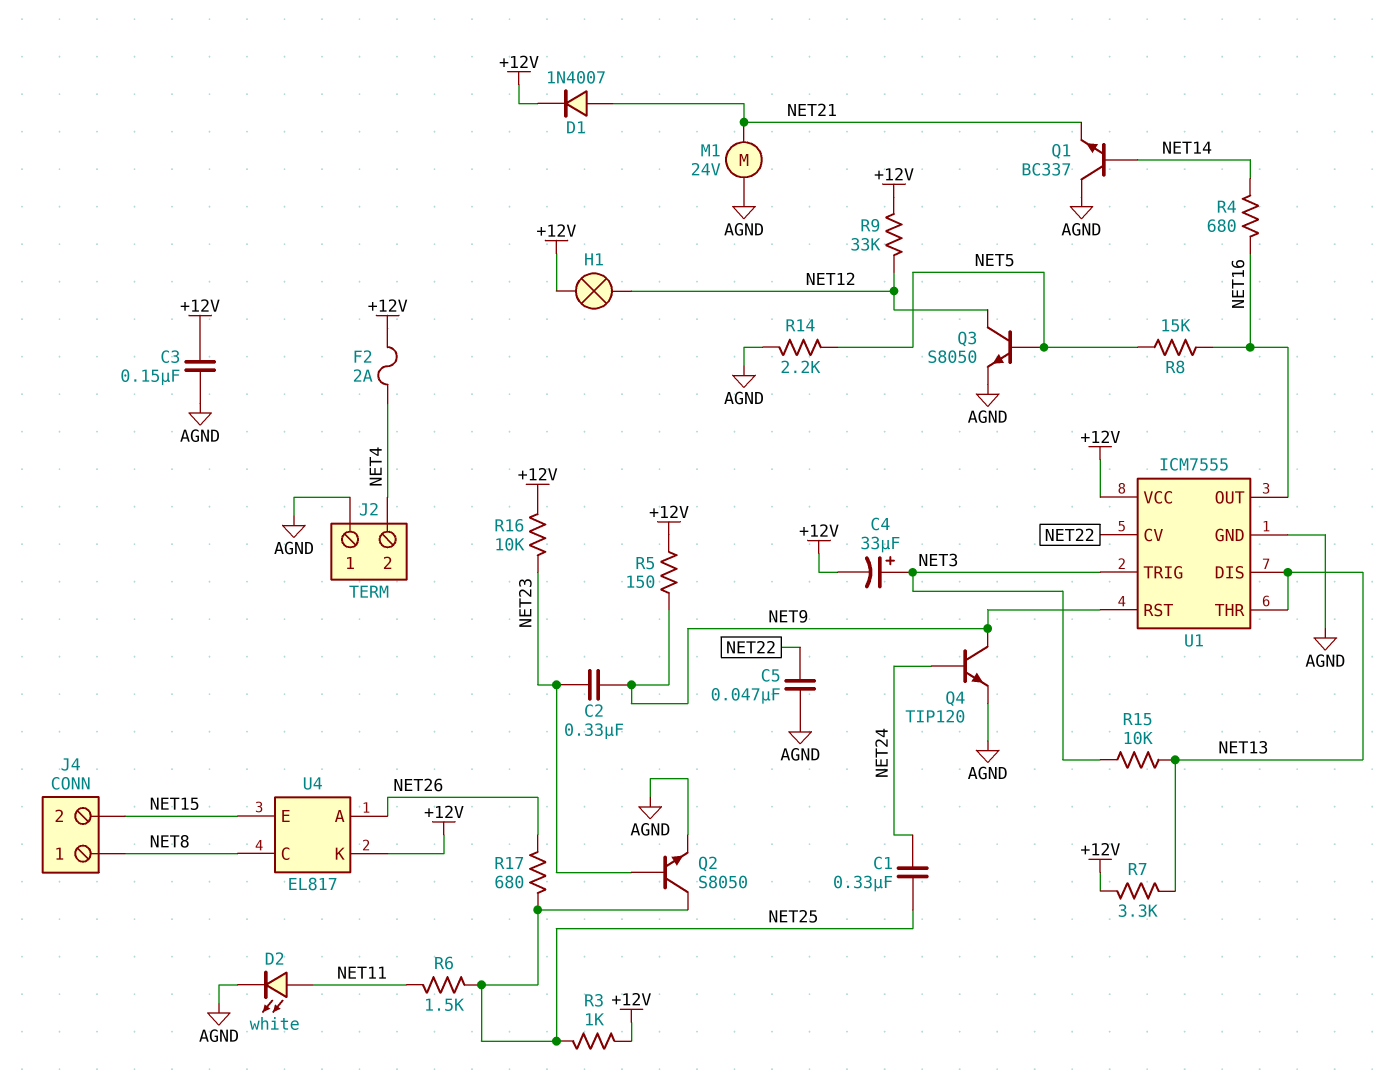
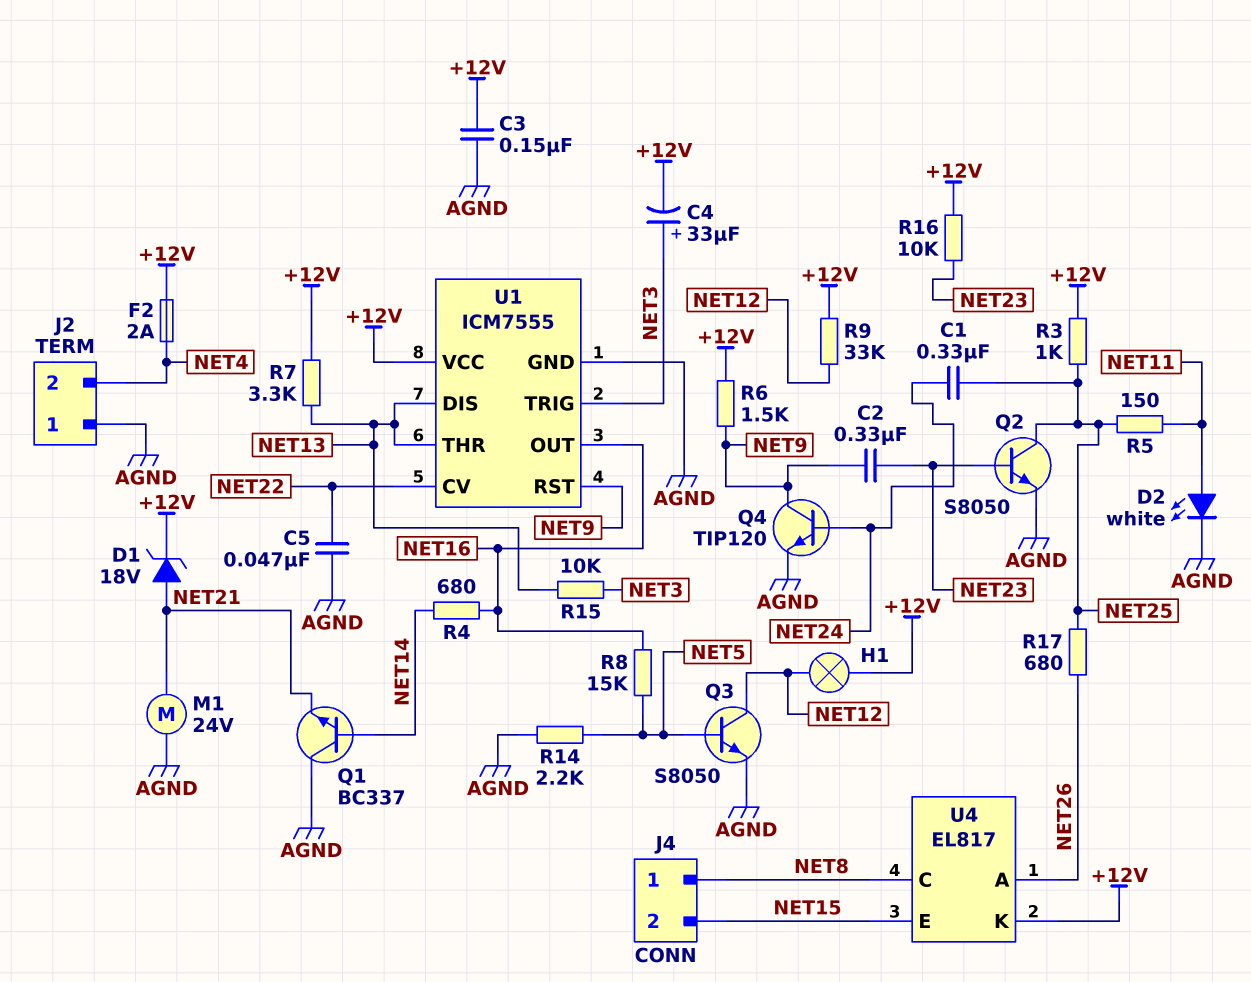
D1: diode 1N4007 (A NET21, K +12V) -> zener 18V (A NET21, K +12V)
R5: 150 (+12V, NET9) -> 150 (NET11, NET25)
R6: 1.5k (NET11, NET25) -> 1.5k (+12V, NET9)

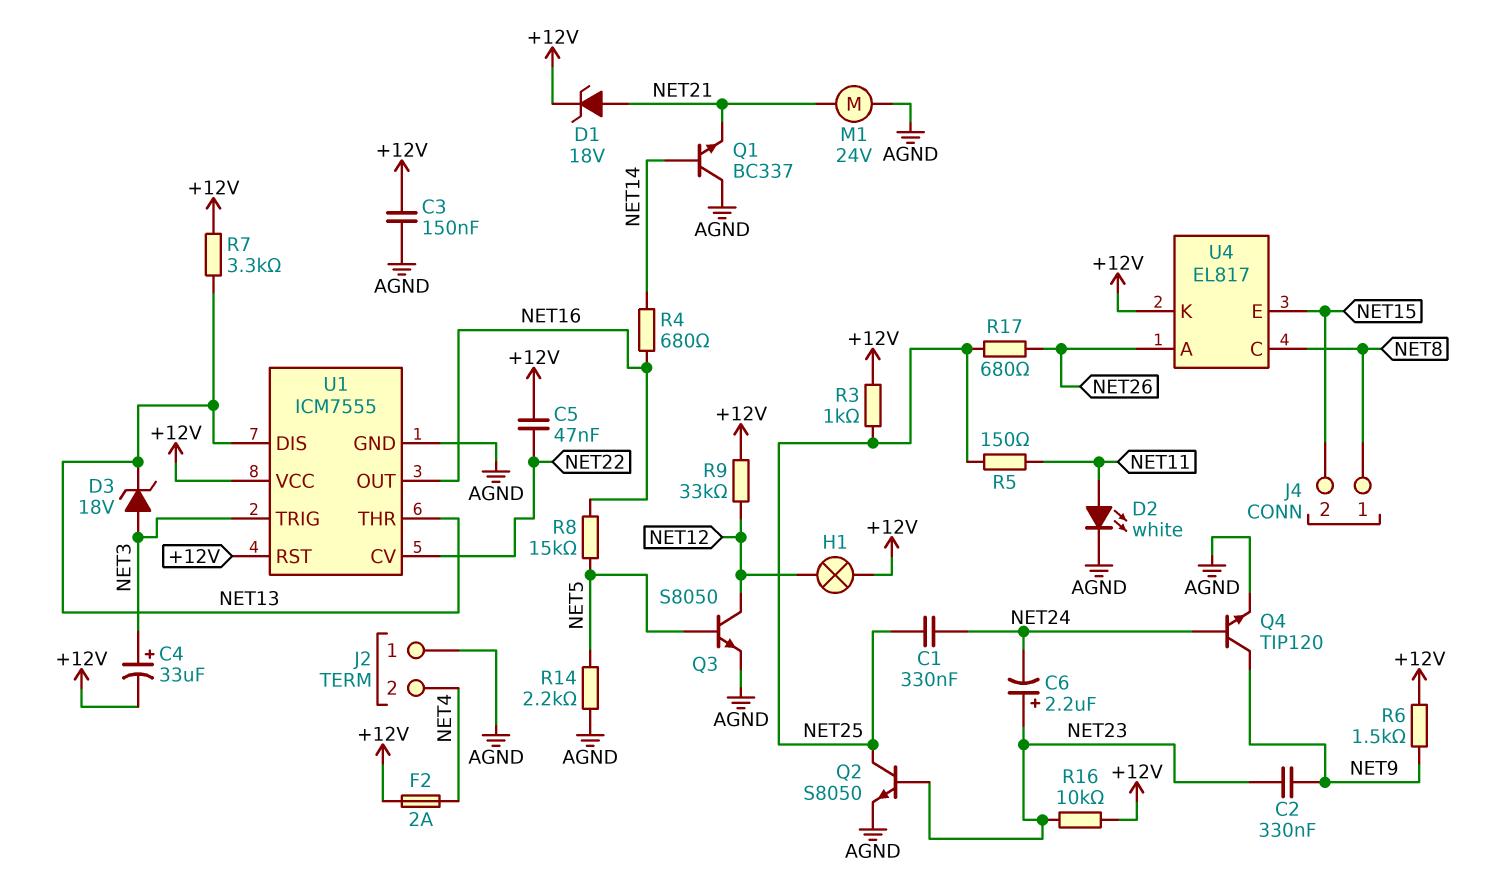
C5: 47nF (AGND, NET22) -> 47nF (+12V, NET22)
C6: none -> 2.2uF (plus NET23, minus NET24)
D3: none -> zener 18V (A NET3, K NET13)
R15: 10k (NET3, NET13) -> none
U1 pin RST: NET9 -> +12V

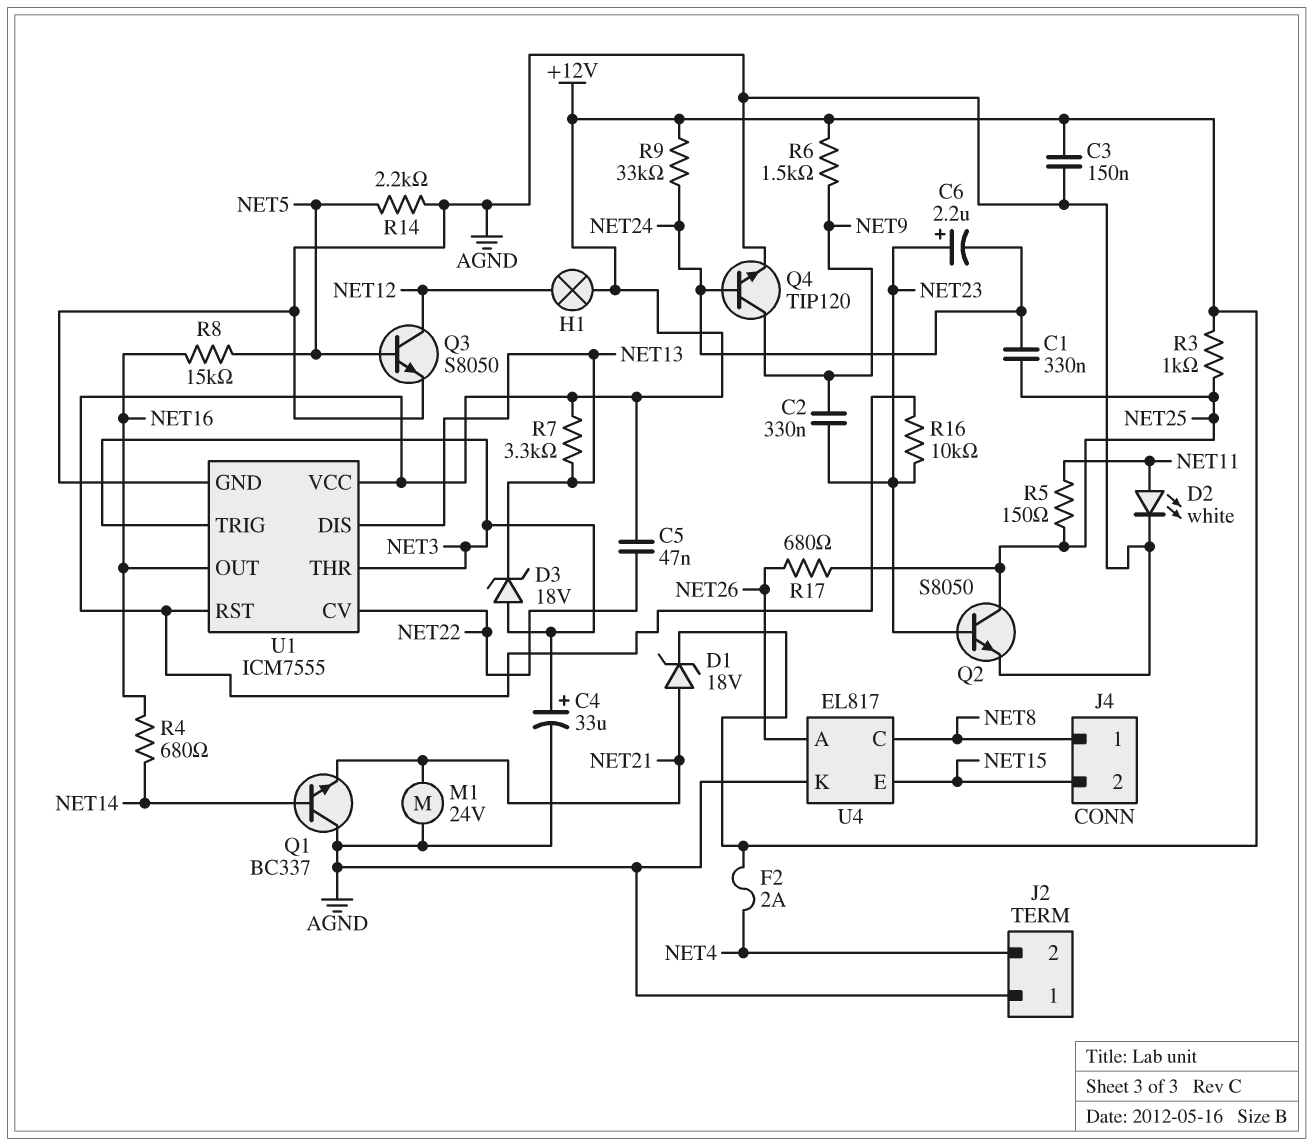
C4: 33uF (plus NET3, minus +12V) -> 33uF (plus NET3, minus AGND)
R9: 33k (+12V, NET12) -> 33k (+12V, NET24)
U1 pin THR: NET13 -> NET3
U4 pin K: +12V -> AGND

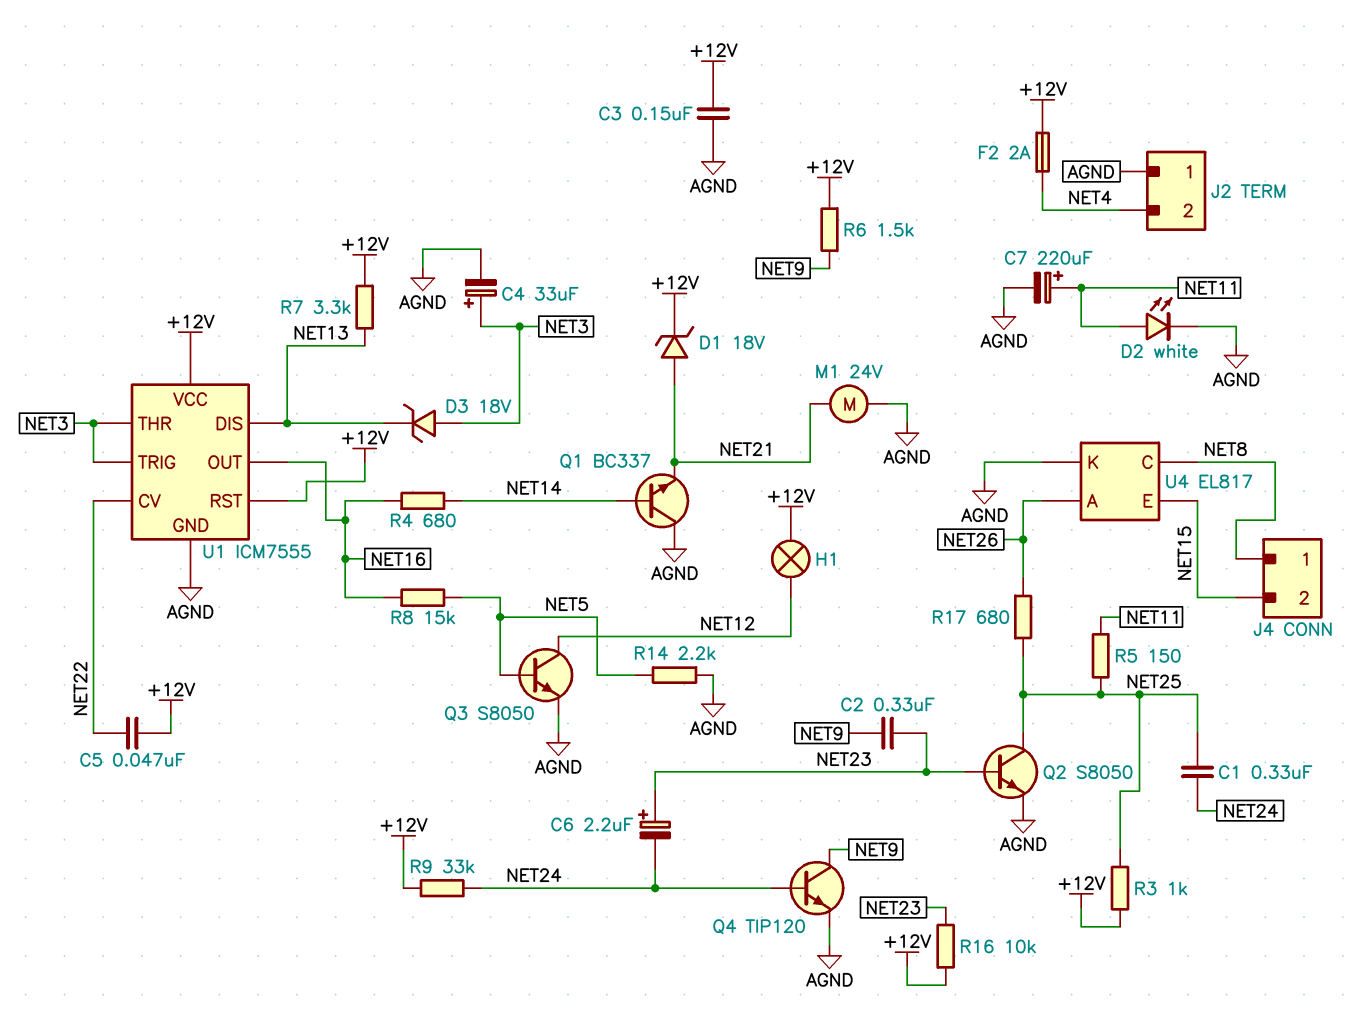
C7: none -> 220uF (plus NET11, minus AGND)

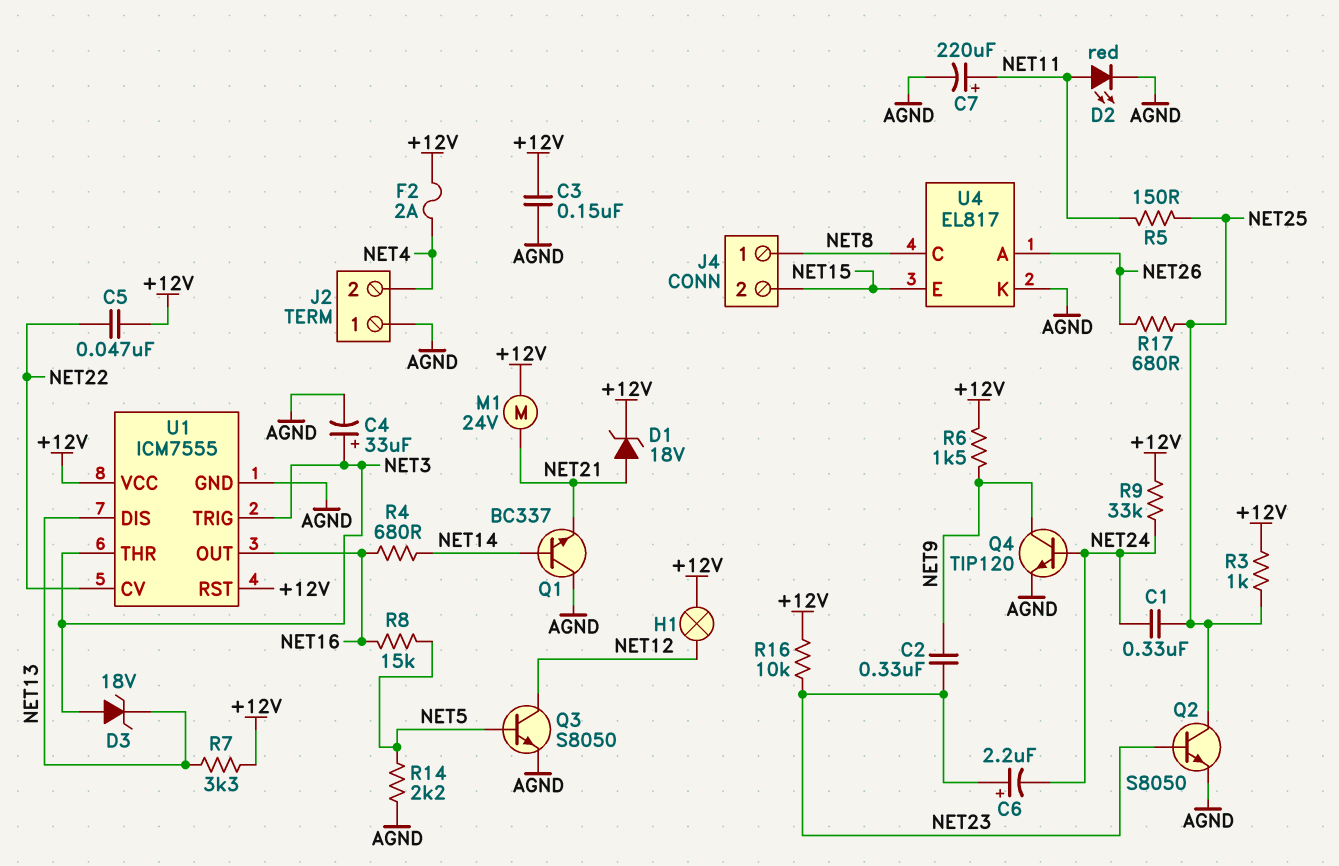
D2: LED white (A NET11, K AGND) -> LED red (A NET11, K AGND)
M1: motor 24V (AGND, NET21) -> motor 24V (+12V, NET21)

